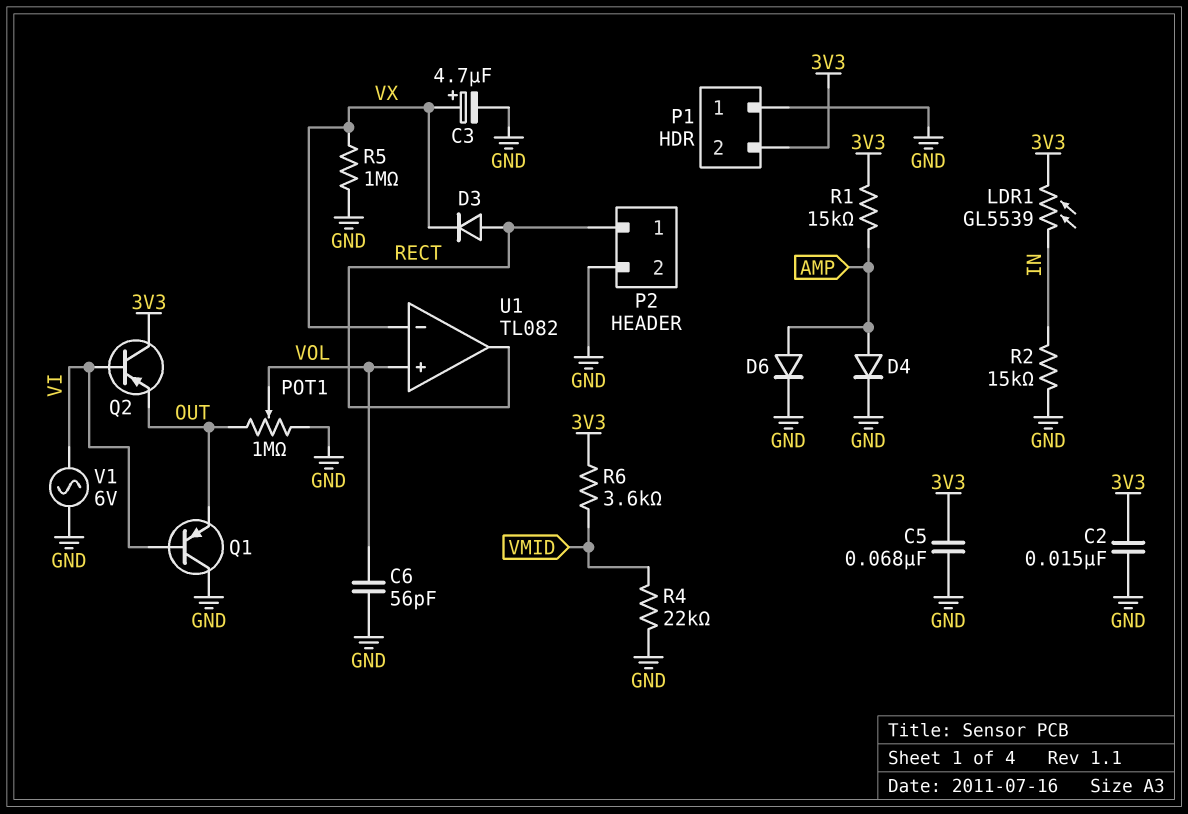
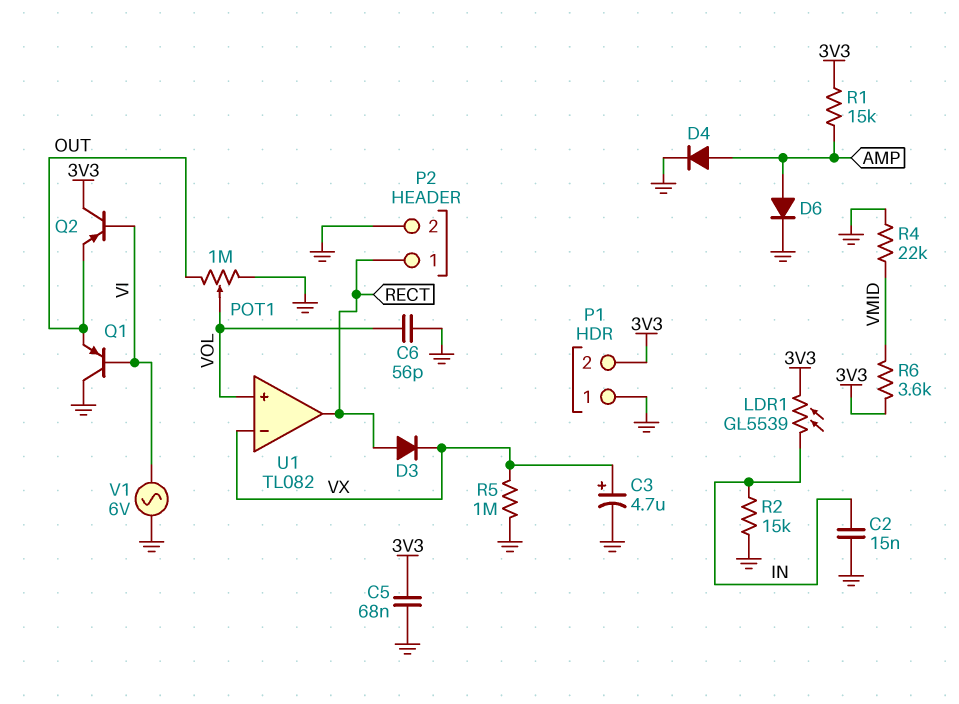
C2: 15nF (3V3, GND) -> 15nF (GND, IN)

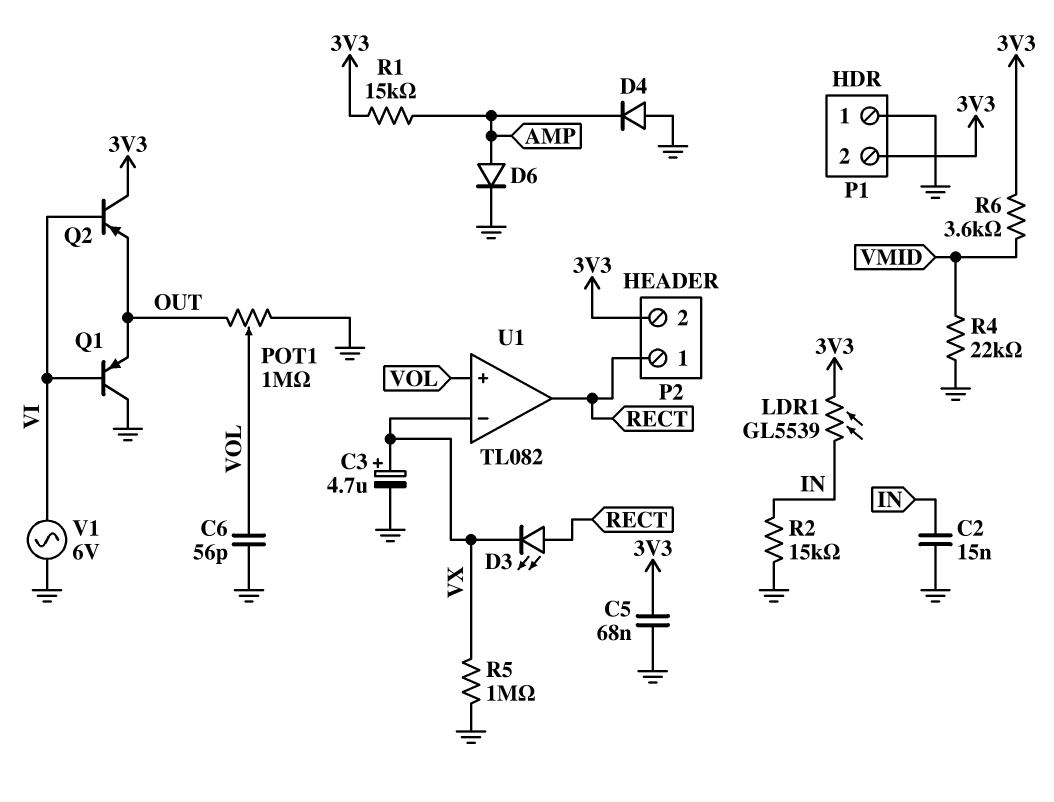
D3: diode (A RECT, K VX) -> LED (A RECT, K VX)
D4: diode (A AMP, K GND) -> diode (A GND, K AMP)
P2 pin 2: GND -> 3V3

